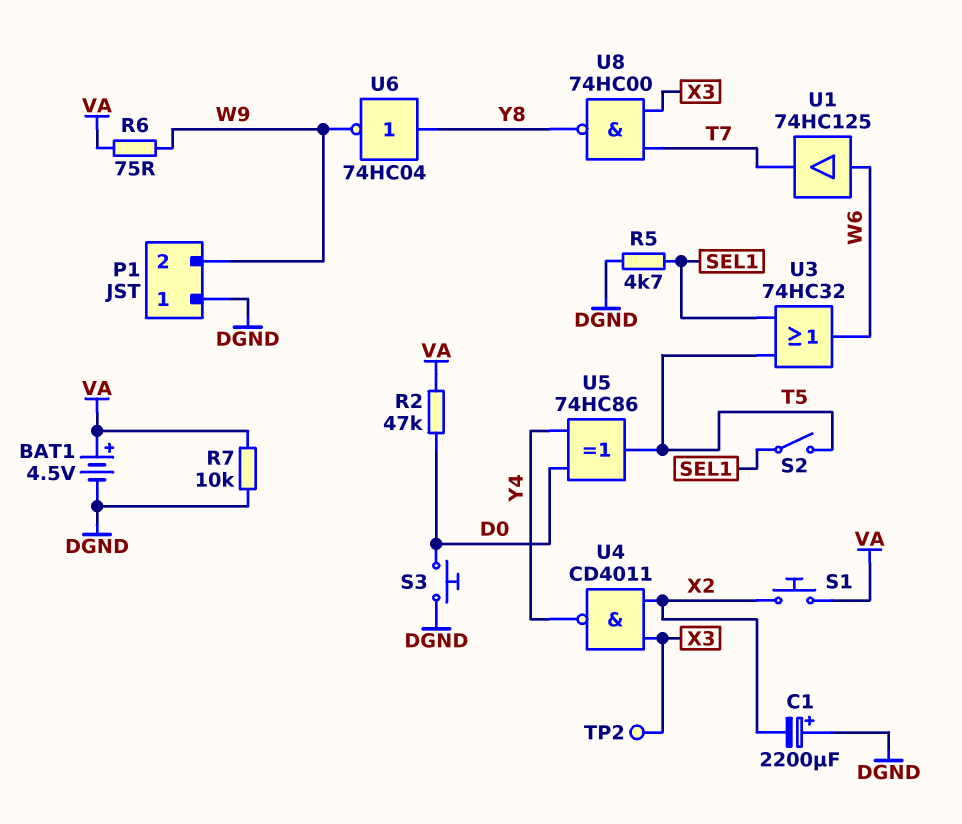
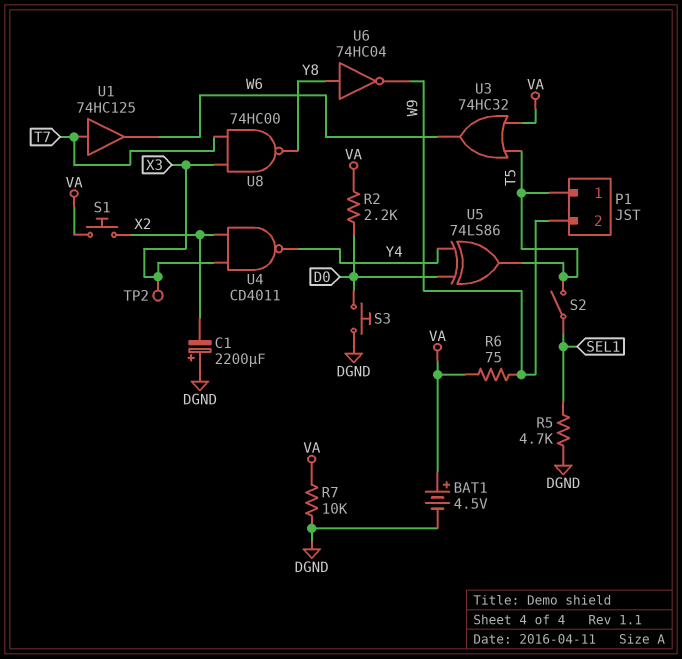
P1 pin 1: DGND -> T5
R2: 47k (D0, VA) -> 2.2k (D0, VA)
U1: buffer 74HC125 (in W6, out T7) -> buffer 74HC125 (in T7, out W6)
U3: OR 74HC32 (in SEL1, in T5, out W6) -> OR 74HC32 (in T5, in VA, out W6)
U5: XOR 74HC86 (in D0, in Y4, out T5) -> XOR 74LS86 (in D0, in Y4, out T5)

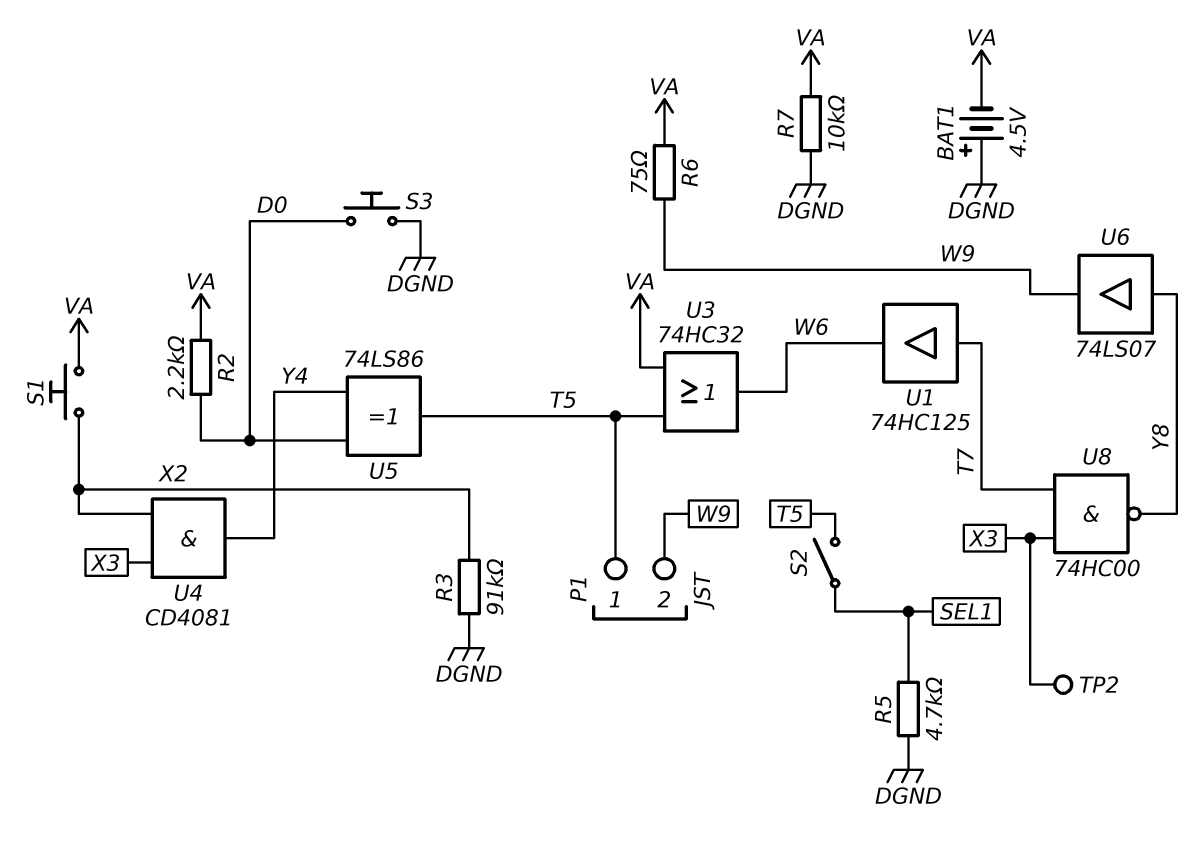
BAT1: 4.5V (plus VA, minus DGND) -> 4.5V (plus DGND, minus VA)
C1: 2200uF (plus DGND, minus X2) -> none
R3: none -> 91k (DGND, X2)
U4: NAND CD4011 (in X2, in X3, out Y4) -> AND CD4081 (in X2, in X3, out Y4)
U6: NOT 74HC04 (in Y8, out W9) -> buffer 74LS07 (in Y8, out W9)

